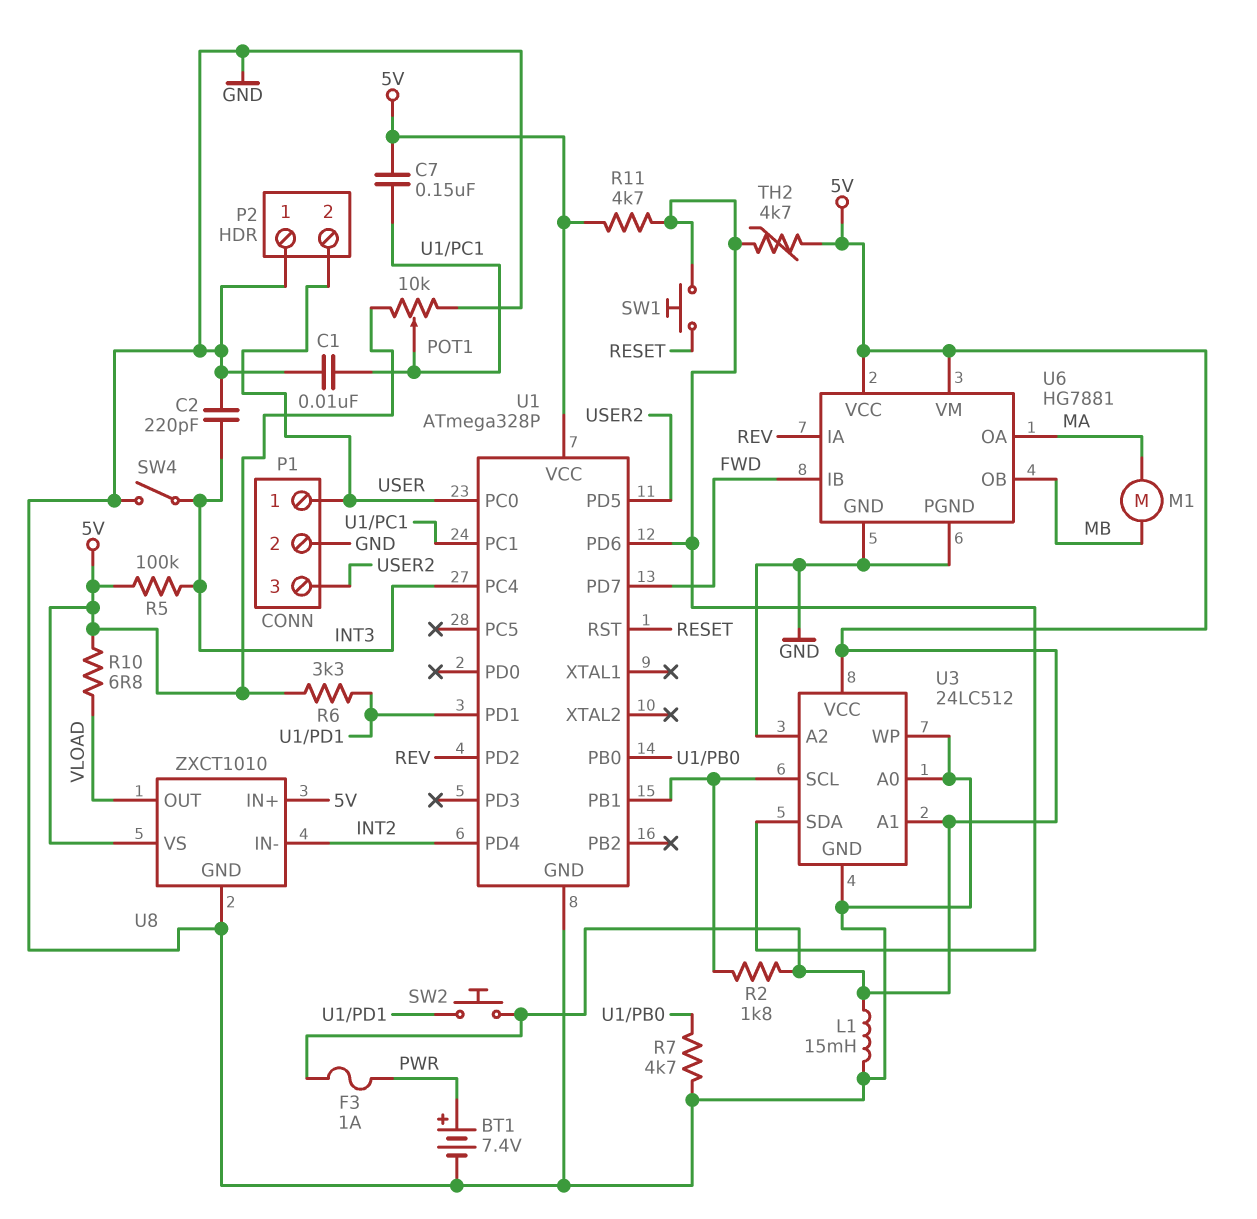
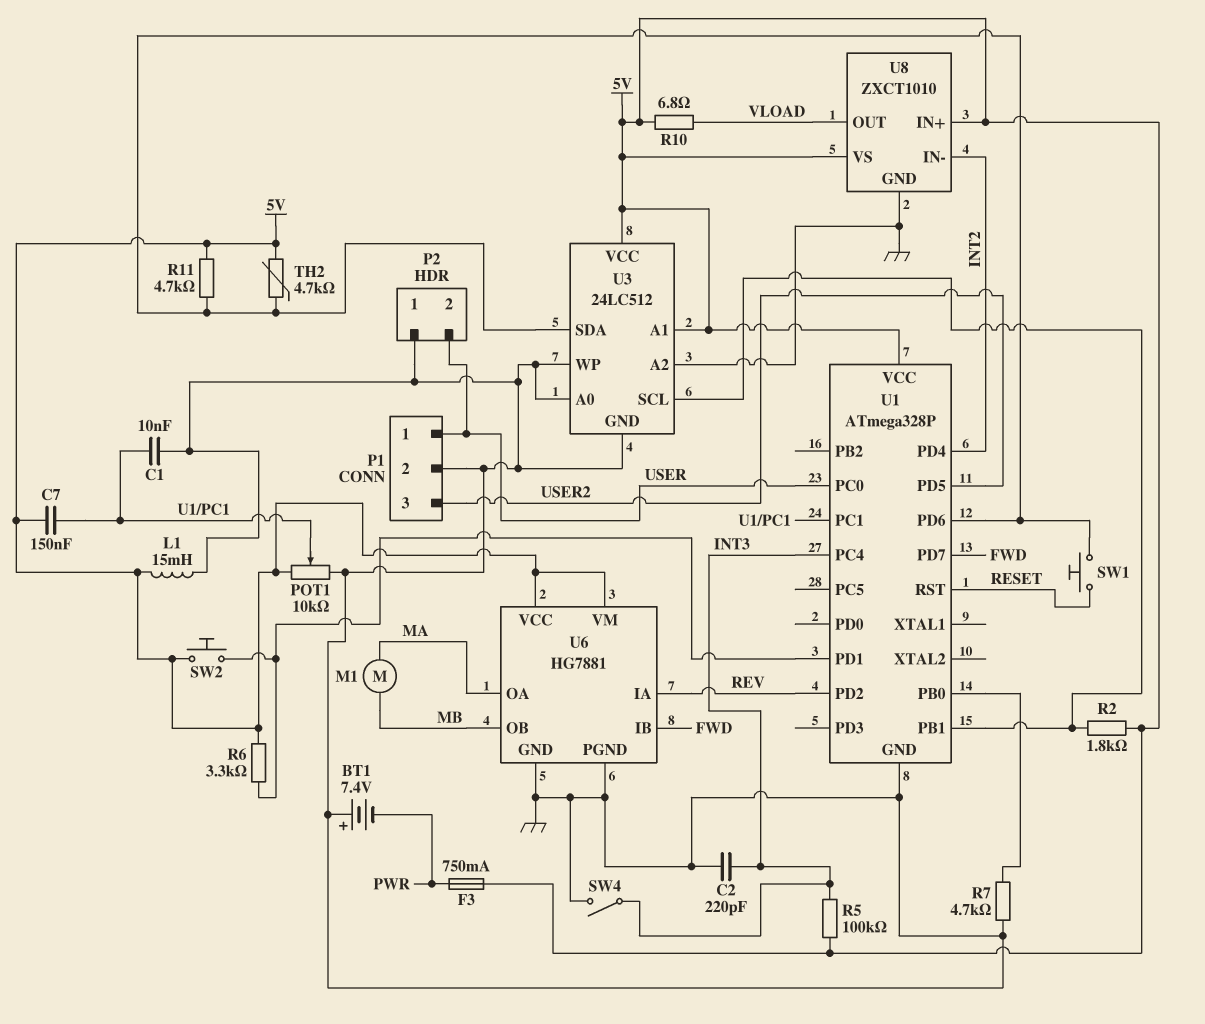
BT1: 7.4V (plus PWR, minus GND) -> 7.4V (plus GND, minus PWR)
F3: 1A (5V, PWR) -> 750mA (5V, PWR)

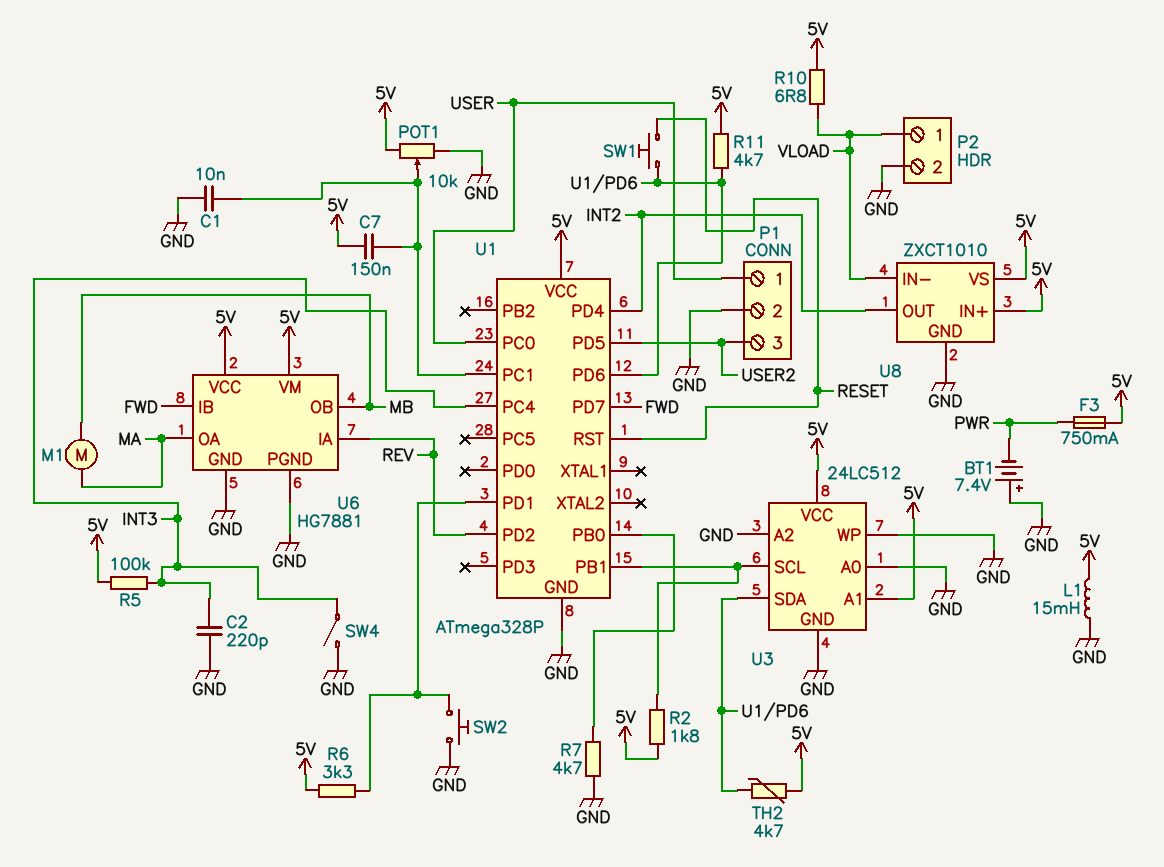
P2 pin 1: GND -> VLOAD
P2 pin 2: USER -> GND
SW2: button (5V, U1/PD1) -> button (GND, U1/PD1)
U8 pin IN-: INT2 -> VLOAD
U8 pin OUT: VLOAD -> INT2

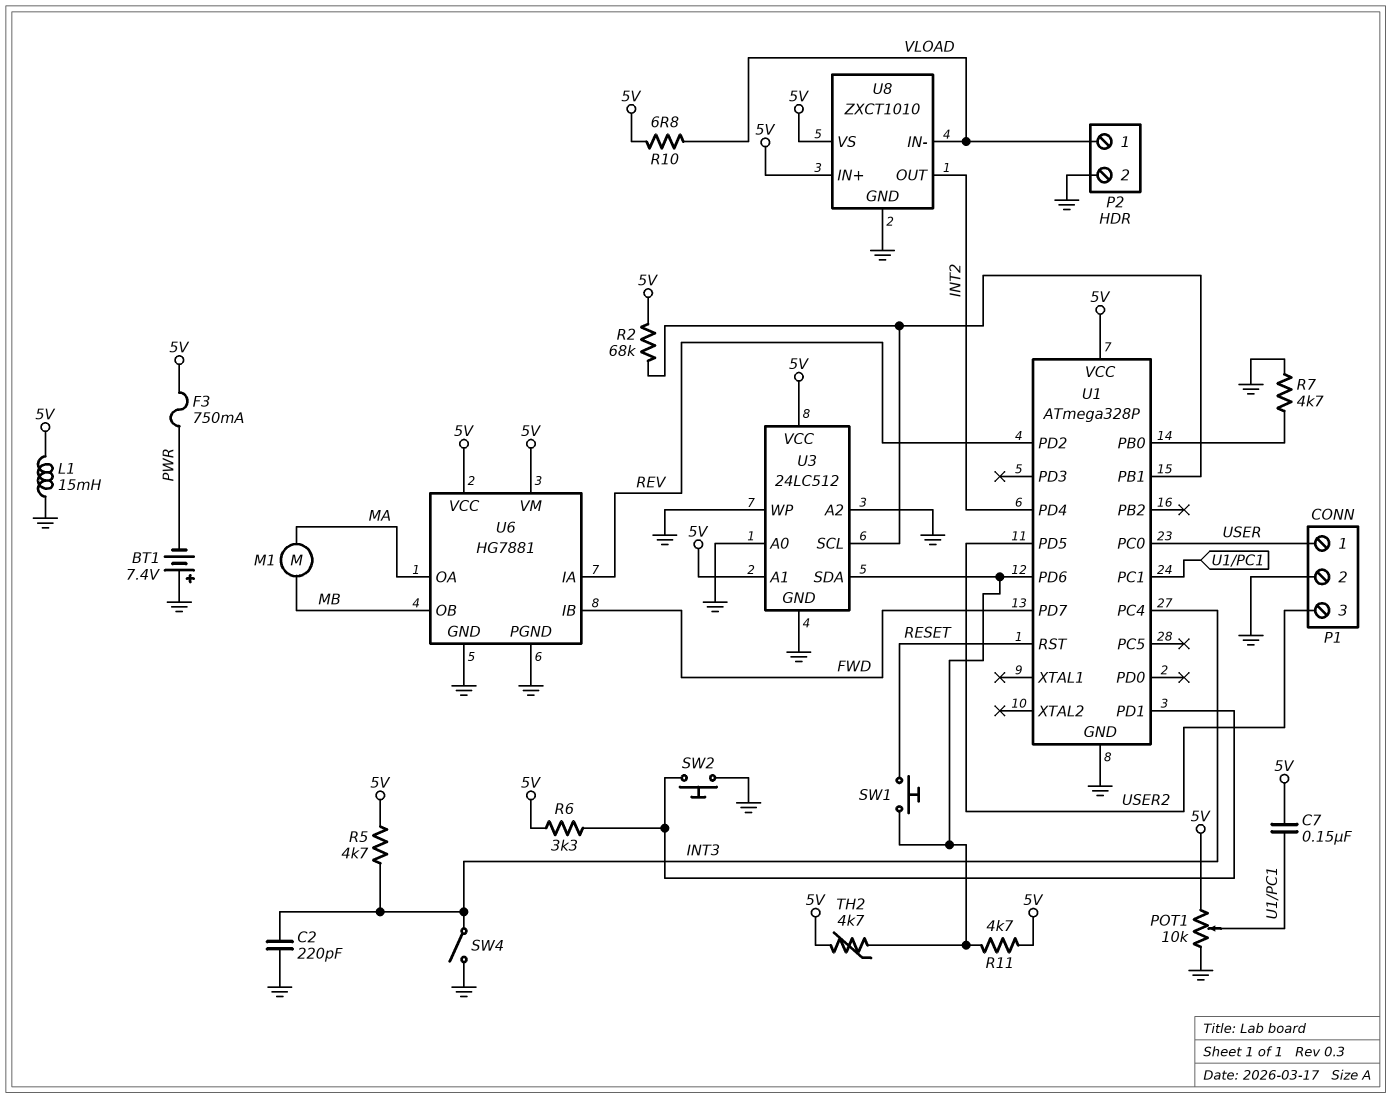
C1: 10nF (GND, U1/PC1) -> none
R2: 1.8k (5V, U1/PB1) -> 68k (5V, U1/PB1)
R5: 100k (5V, INT3) -> 4.7k (5V, INT3)

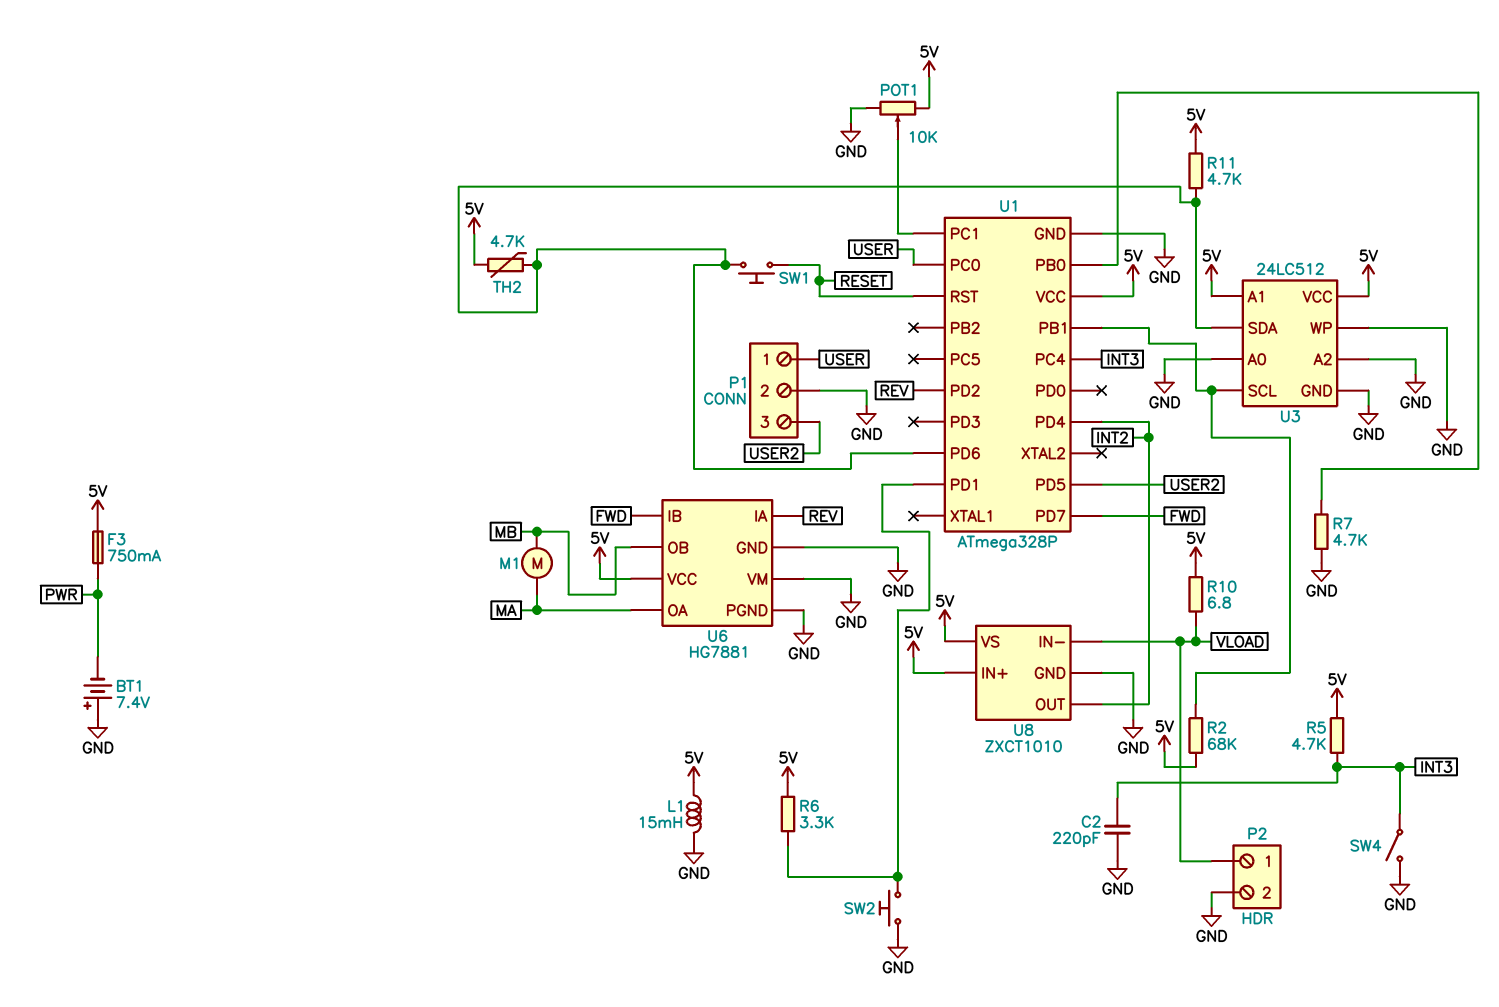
C7: 150nF (5V, U1/PC1) -> none
U6 pin VM: 5V -> GND

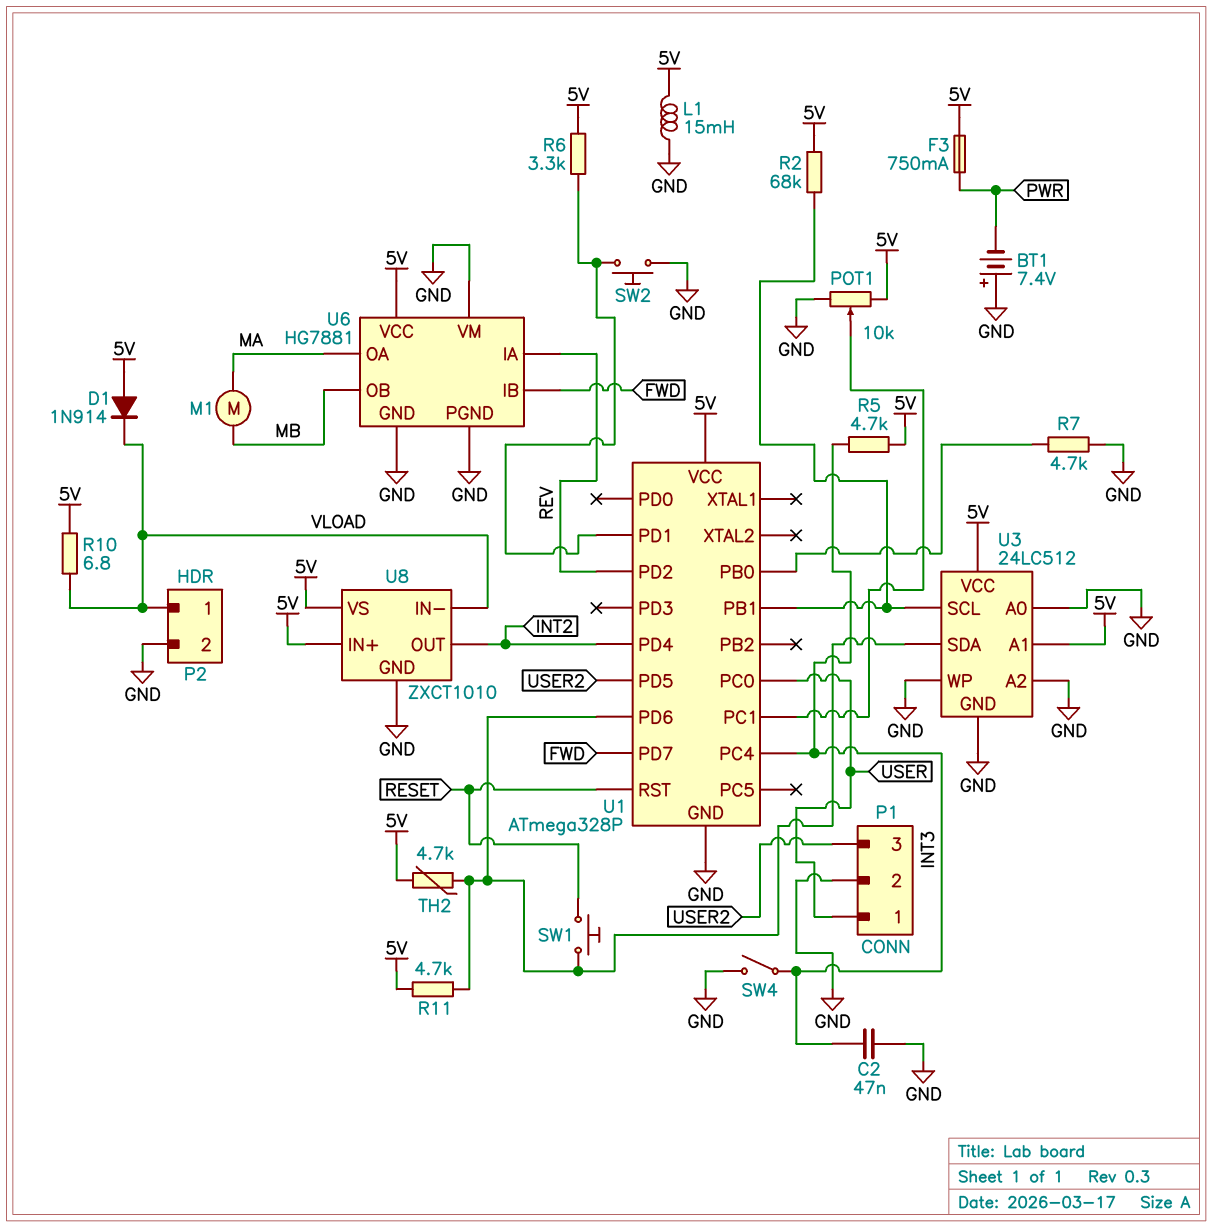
C2: 220pF (GND, INT3) -> 47nF (GND, INT3)
D1: none -> diode 1N914 (A 5V, K VLOAD)

